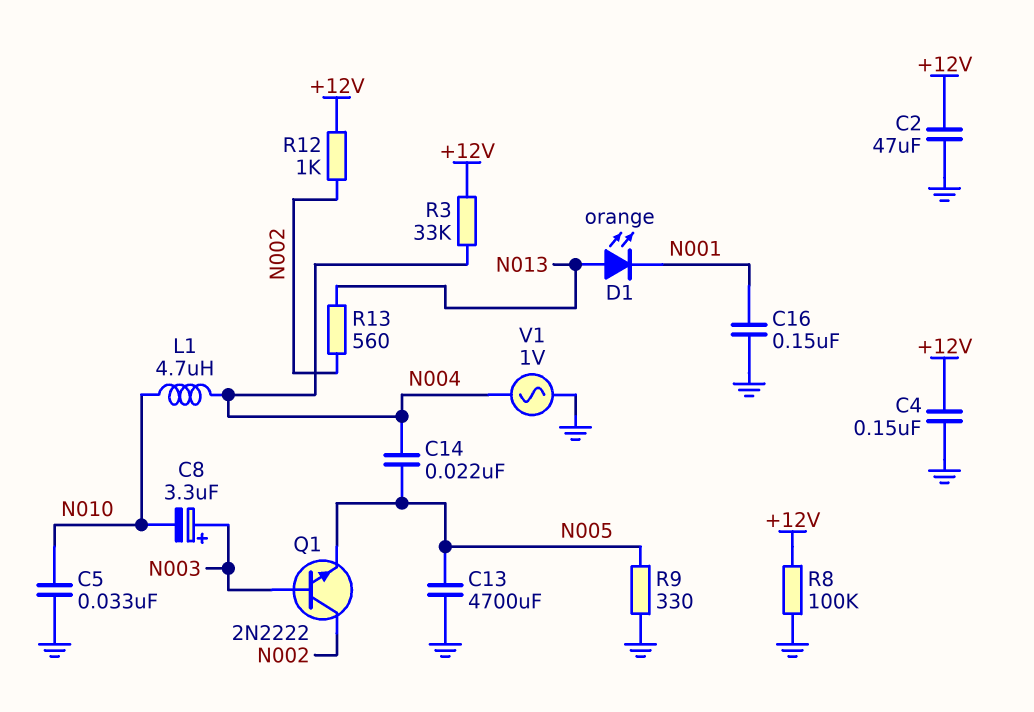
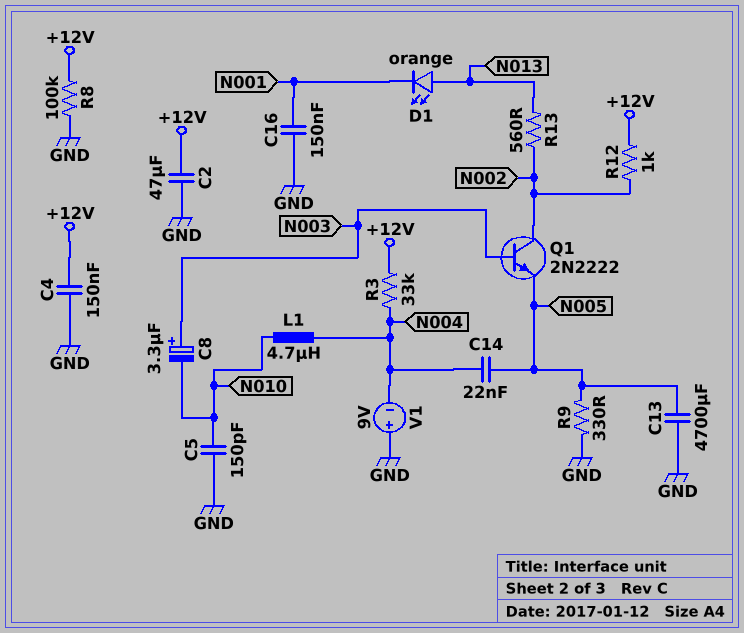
C5: 33nF (GND, N010) -> 150pF (GND, N010)
V1: AC 1V (GND, N004) -> 9V (plus GND, minus N004)

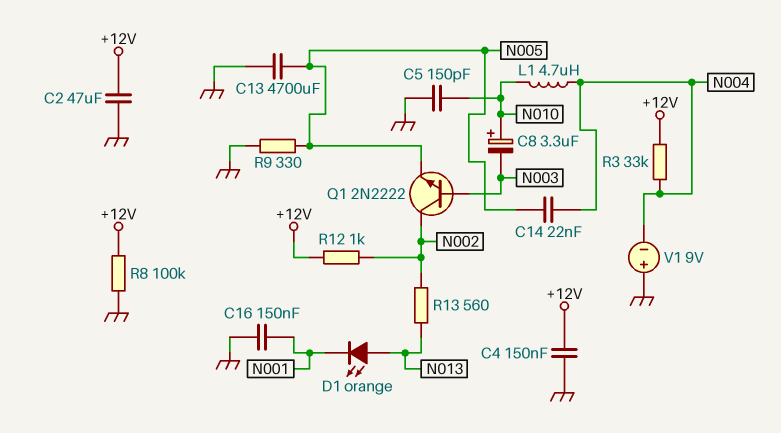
C8: 3.3uF (plus N003, minus N010) -> 3.3uF (plus N010, minus N003)

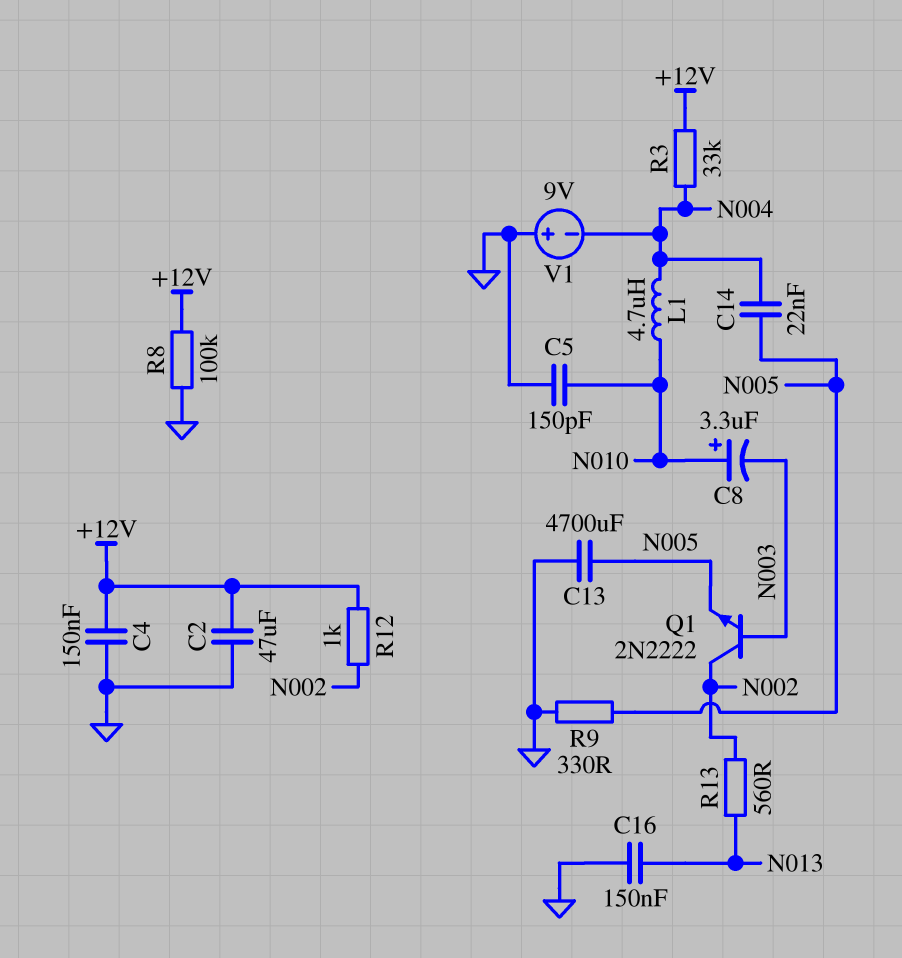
C16: 150nF (GND, N001) -> 150nF (GND, N013)
D1: LED orange (A N013, K N001) -> none

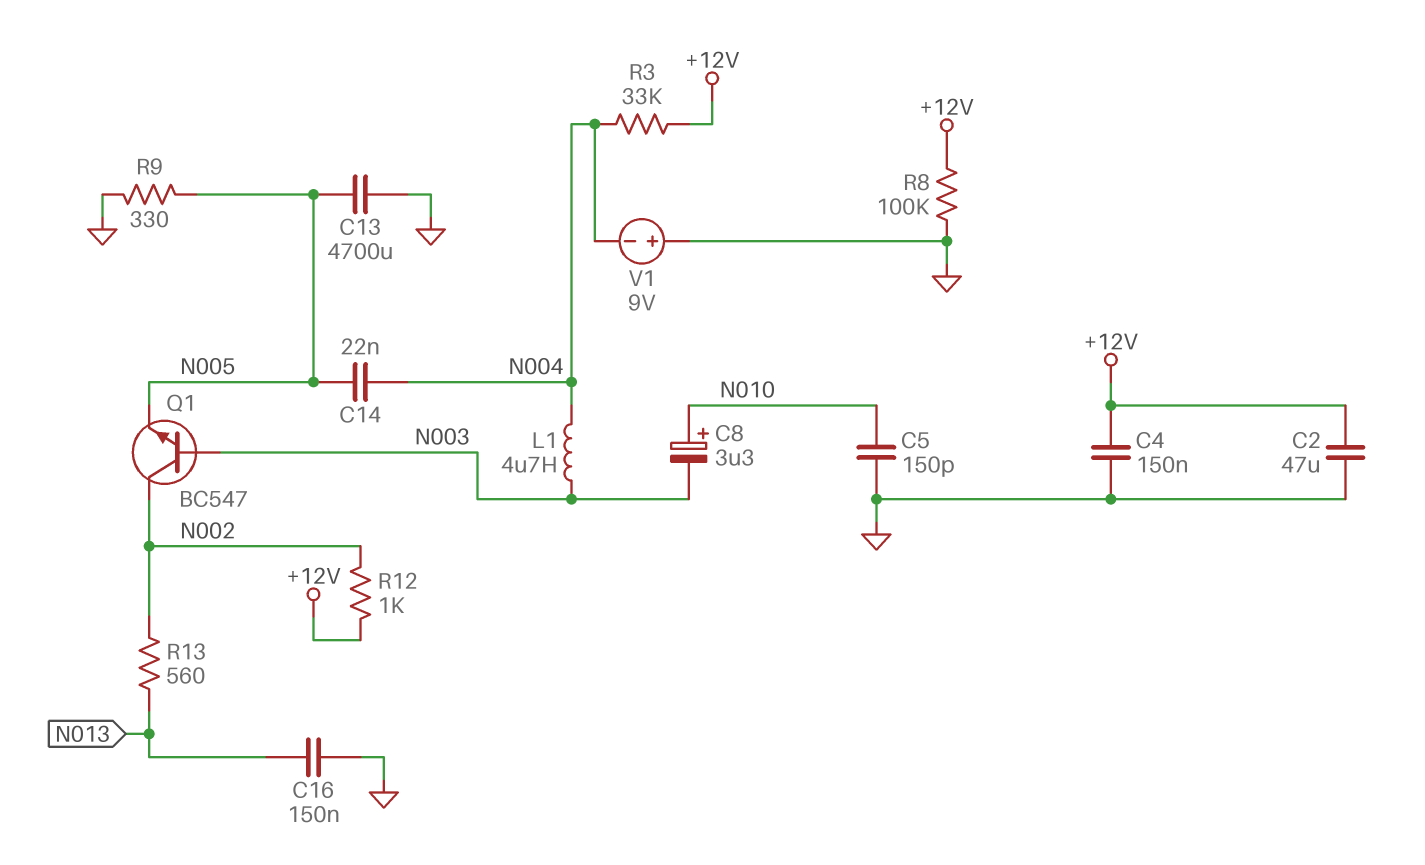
L1: 4.7uH (N004, N010) -> 4.7uH (N003, N004)
Q1: NPN 2N2222 (B N003, C N002, E N005) -> NPN BC547 (B N003, C N002, E N005)

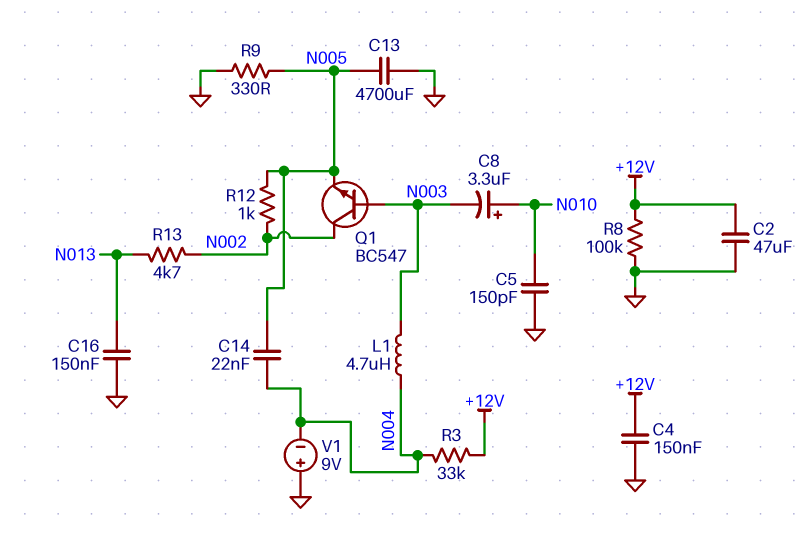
R12: 1k (+12V, N002) -> 1k (N002, N005)
R13: 560 (N002, N013) -> 4.7k (N002, N013)

